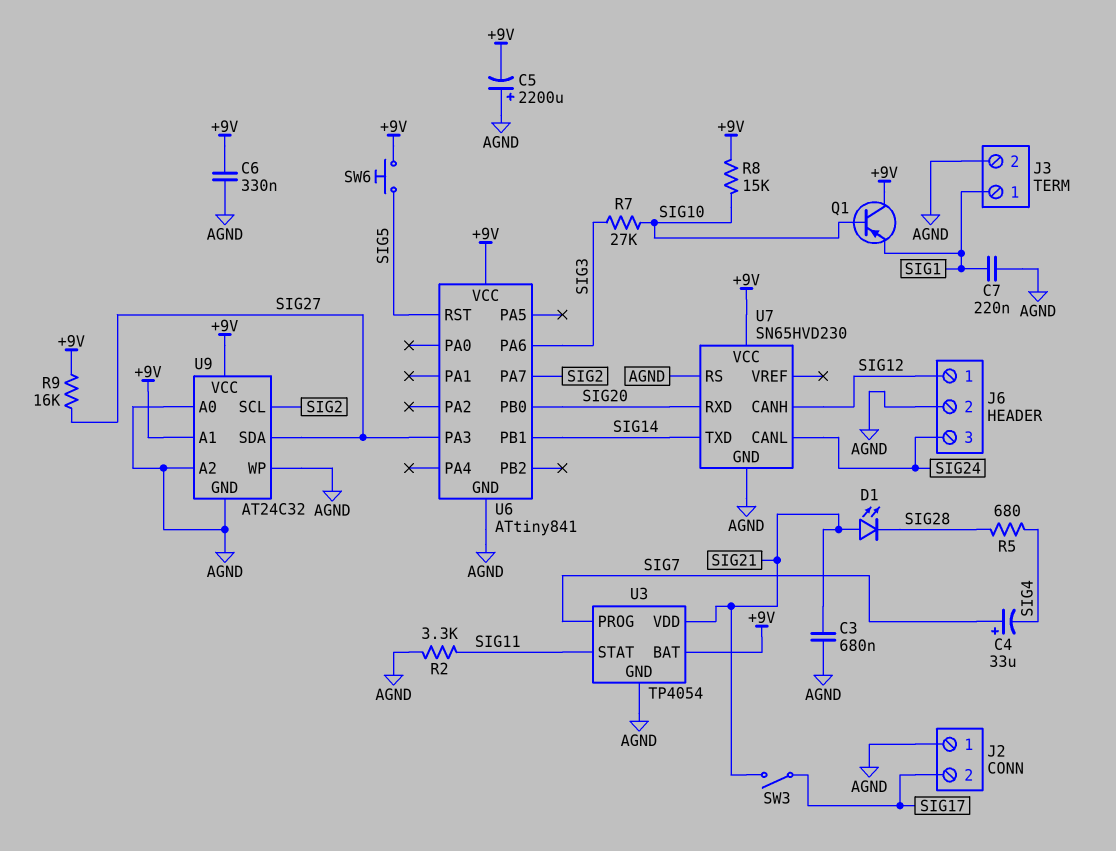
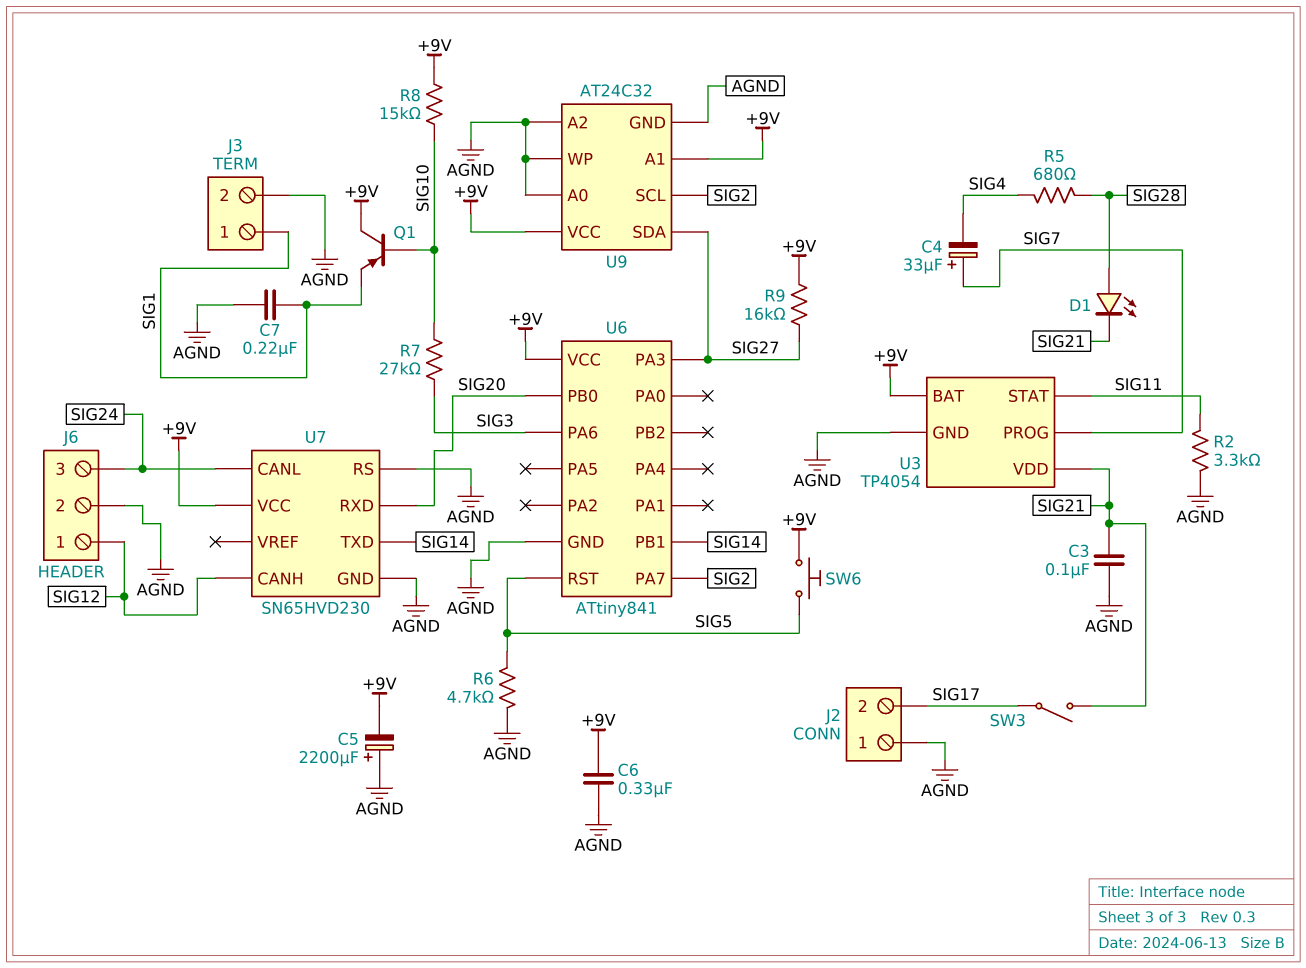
C3: 680nF (AGND, SIG21) -> 100nF (AGND, SIG21)
D1: LED (A SIG21, K SIG28) -> LED (A SIG28, K SIG21)
R6: none -> 4.7k (AGND, SIG5)

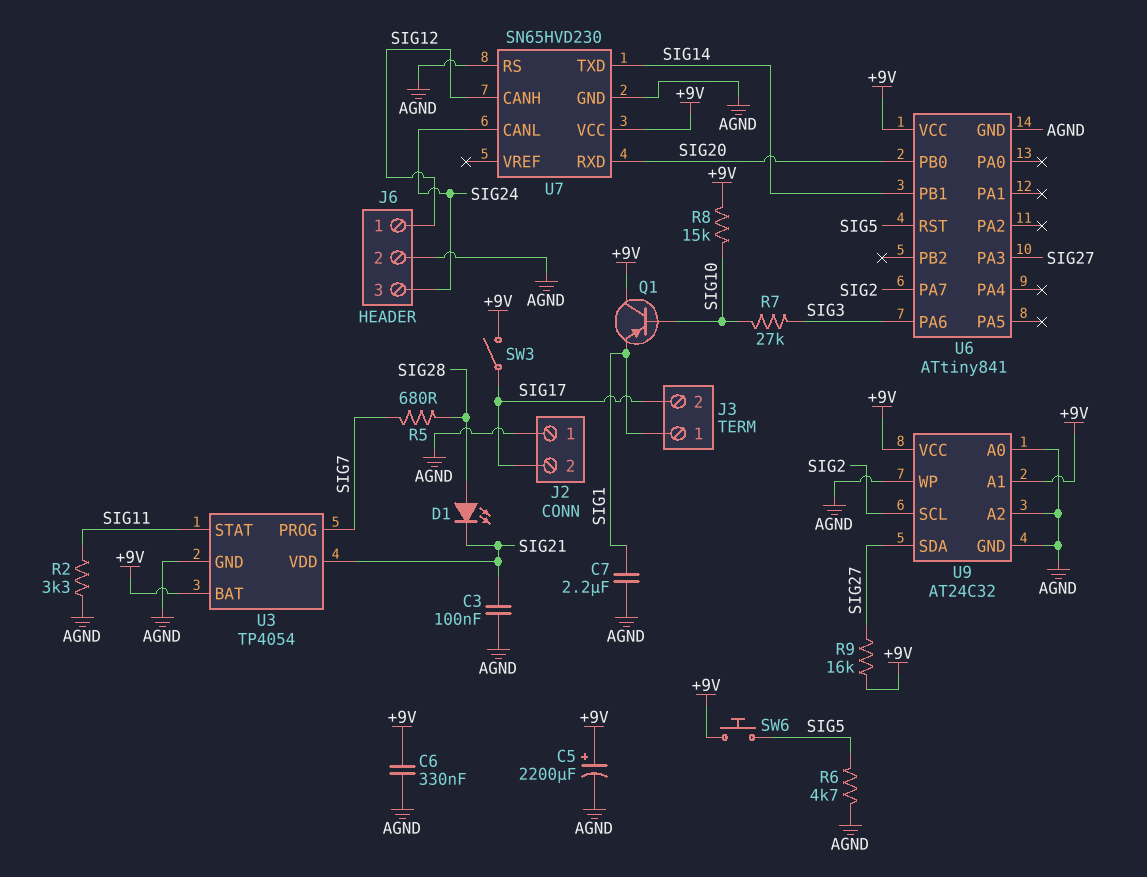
C4: 33uF (plus SIG7, minus SIG4) -> none
C5: 2200uF (plus AGND, minus +9V) -> 2200uF (plus +9V, minus AGND)
C7: 220nF (AGND, SIG1) -> 2.2uF (AGND, SIG1)
J3 pin 2: AGND -> SIG17
R5: 680 (SIG4, SIG28) -> 680 (SIG7, SIG28)
SW3: switch (SIG17, SIG21) -> switch (+9V, SIG17)

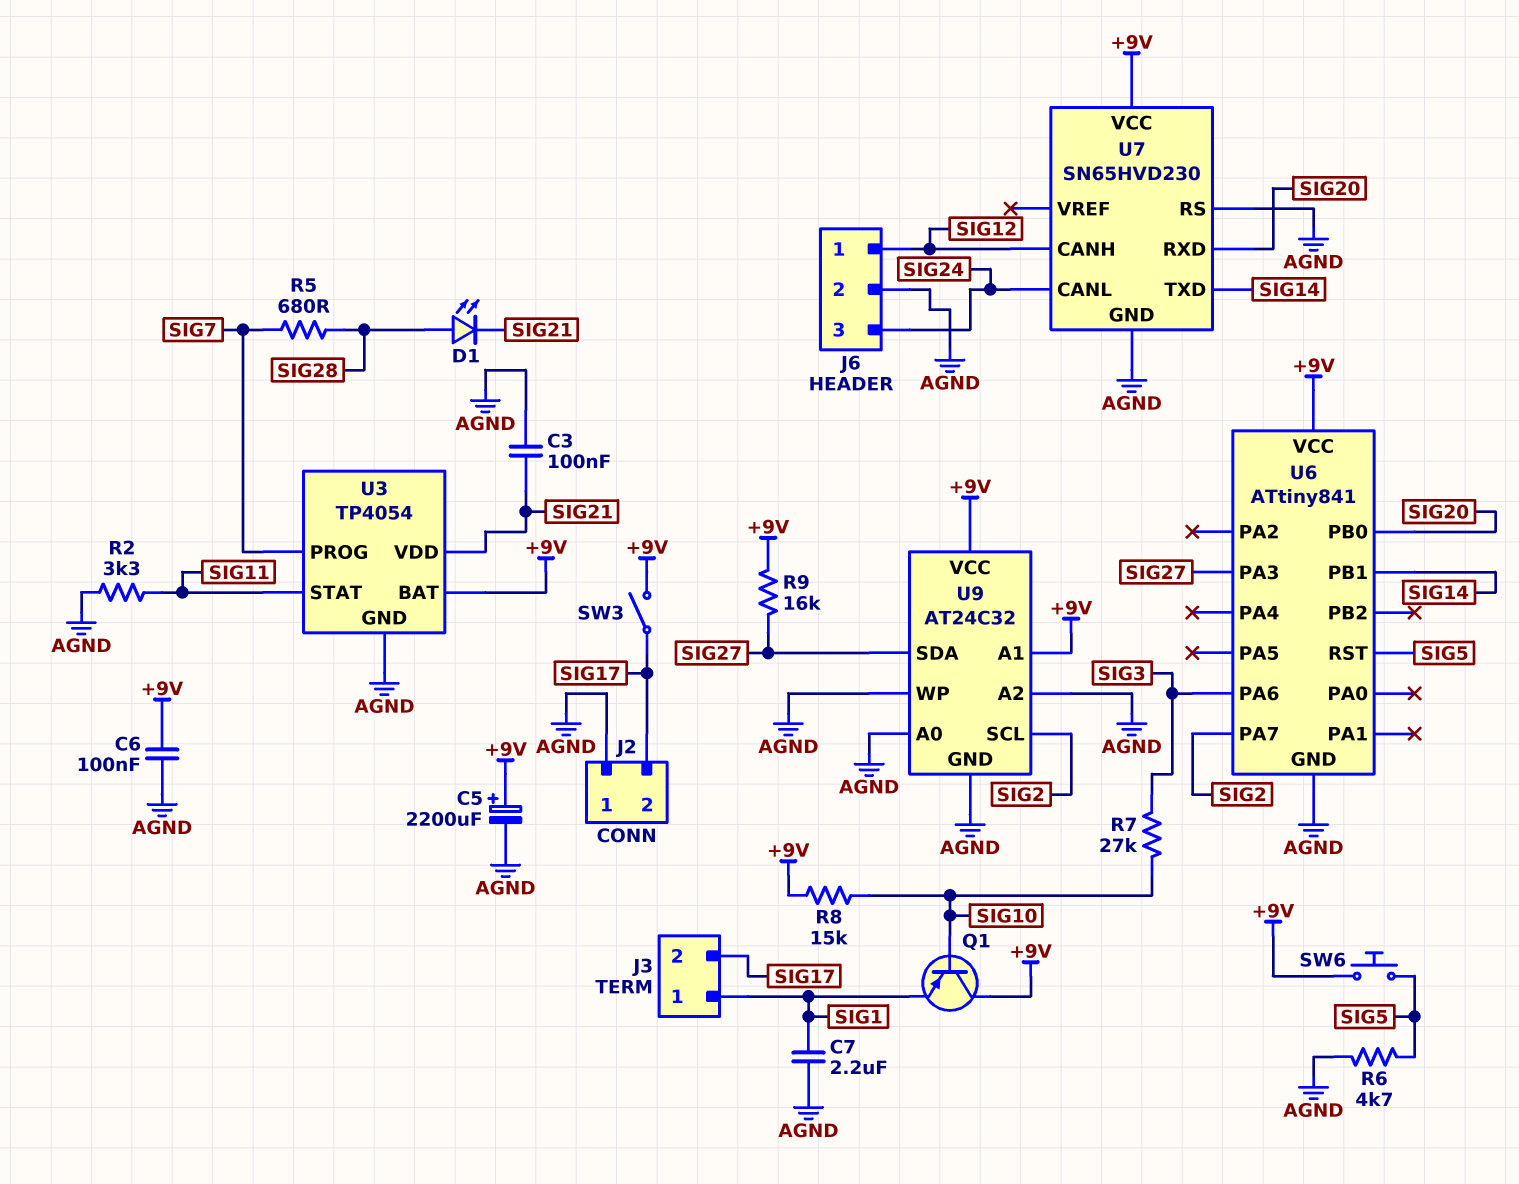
C6: 330nF (+9V, AGND) -> 100nF (+9V, AGND)

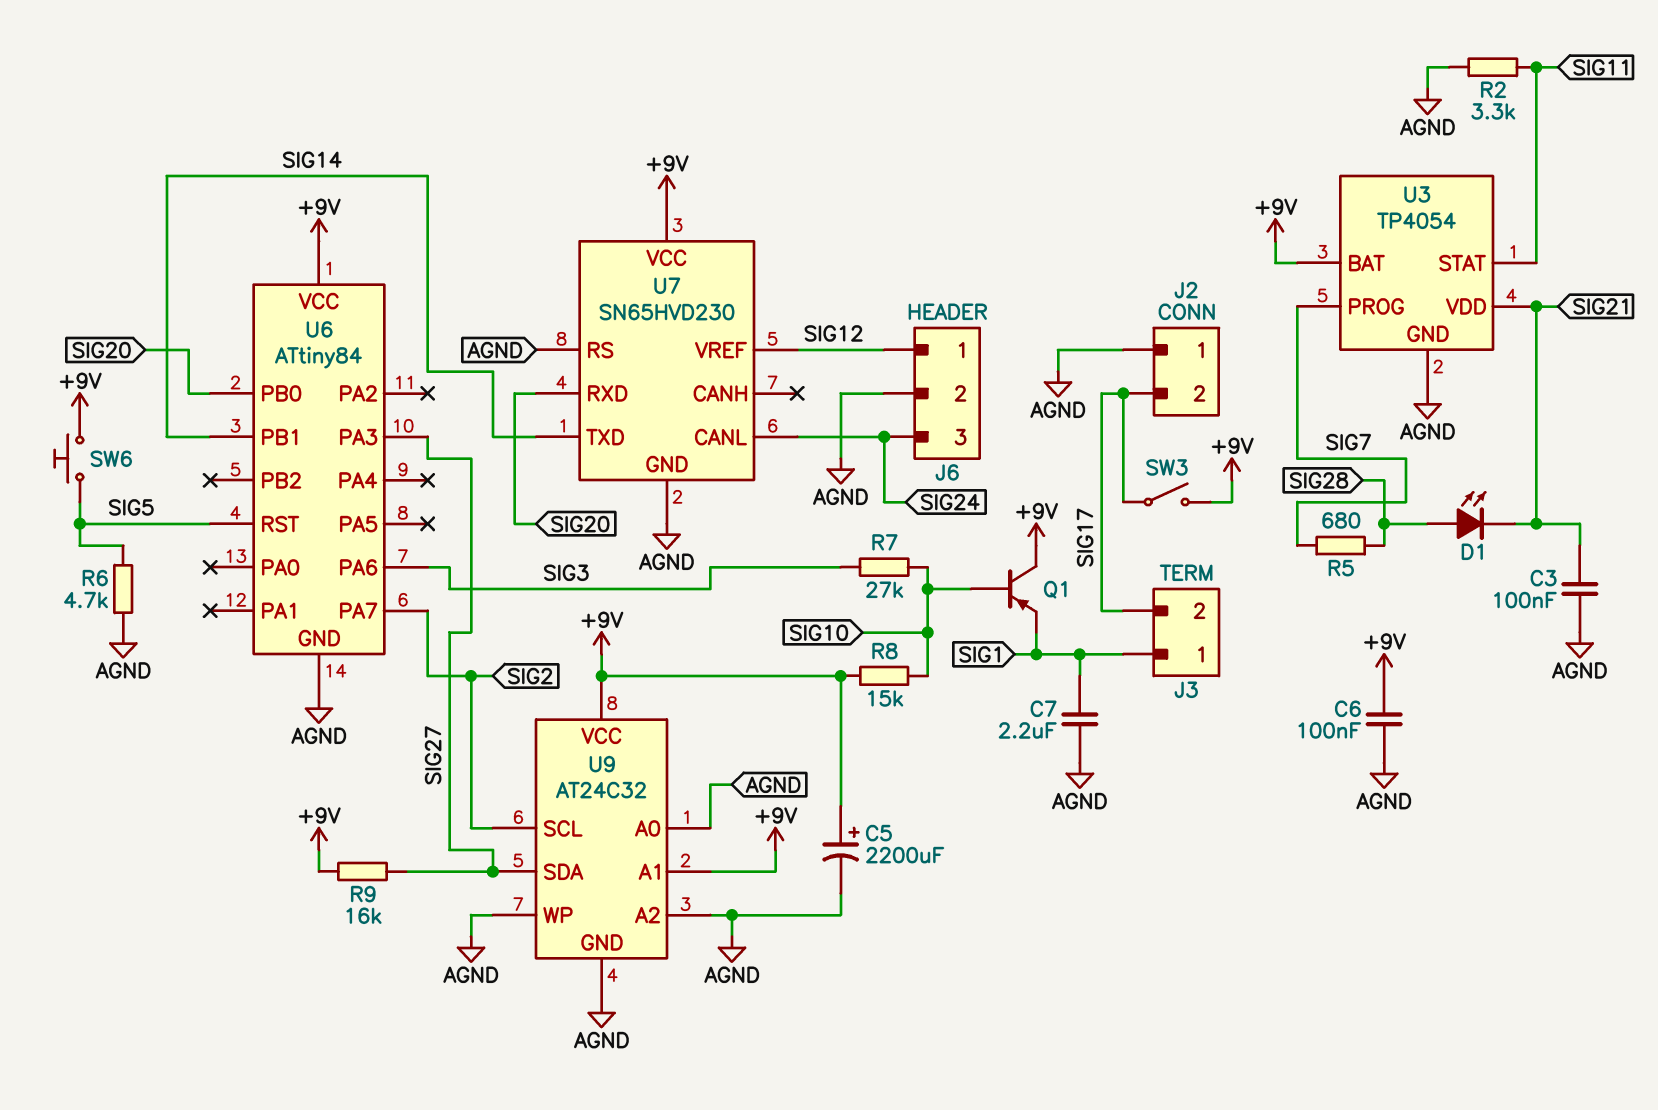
U6: ATtiny841 -> ATtiny84
U7 pin CANH: SIG12 -> none
U7 pin VREF: none -> SIG12

